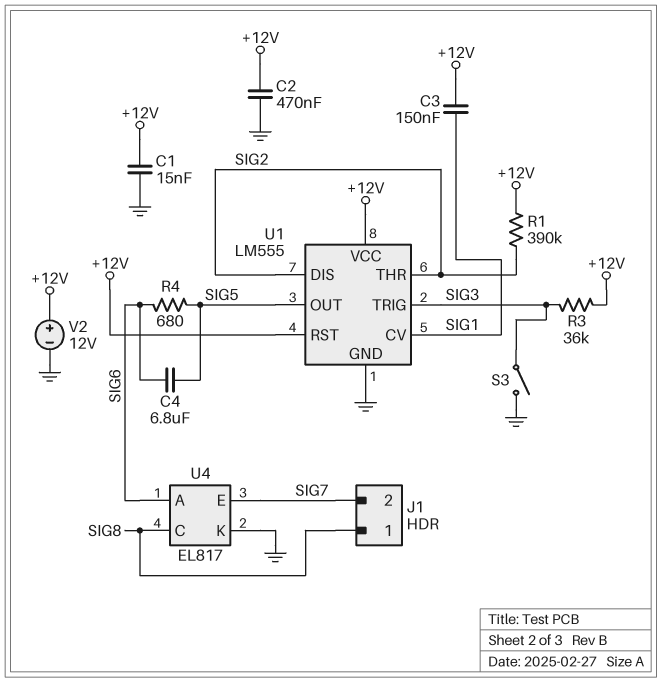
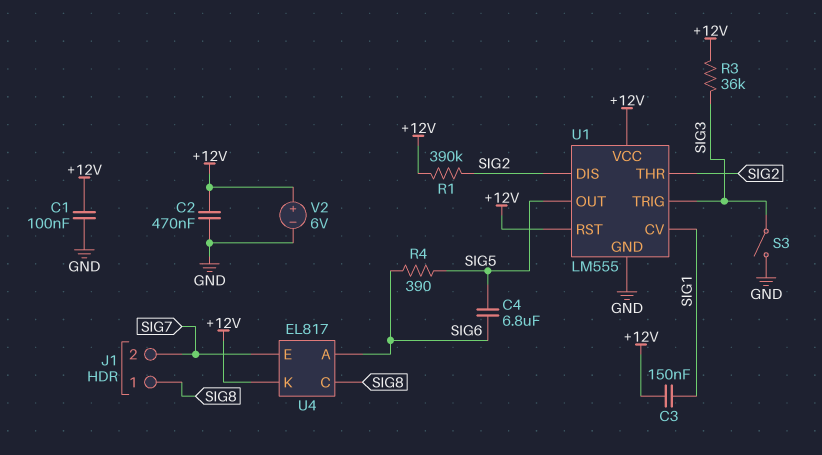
C1: 15nF (+12V, GND) -> 100nF (+12V, GND)
R4: 680 (SIG5, SIG6) -> 390 (SIG5, SIG6)
U4 pin K: GND -> +12V
V2: 12V (plus +12V, minus GND) -> 6V (plus +12V, minus GND)

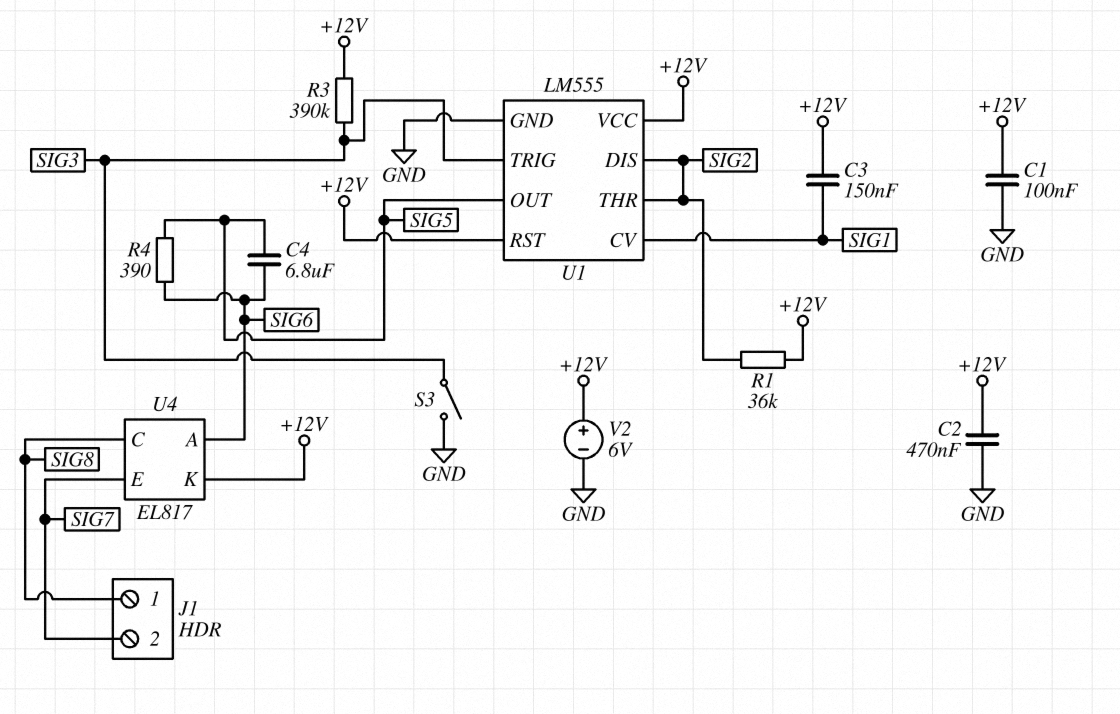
R1: 390k (+12V, SIG2) -> 36k (+12V, SIG2)
R3: 36k (+12V, SIG3) -> 390k (+12V, SIG3)

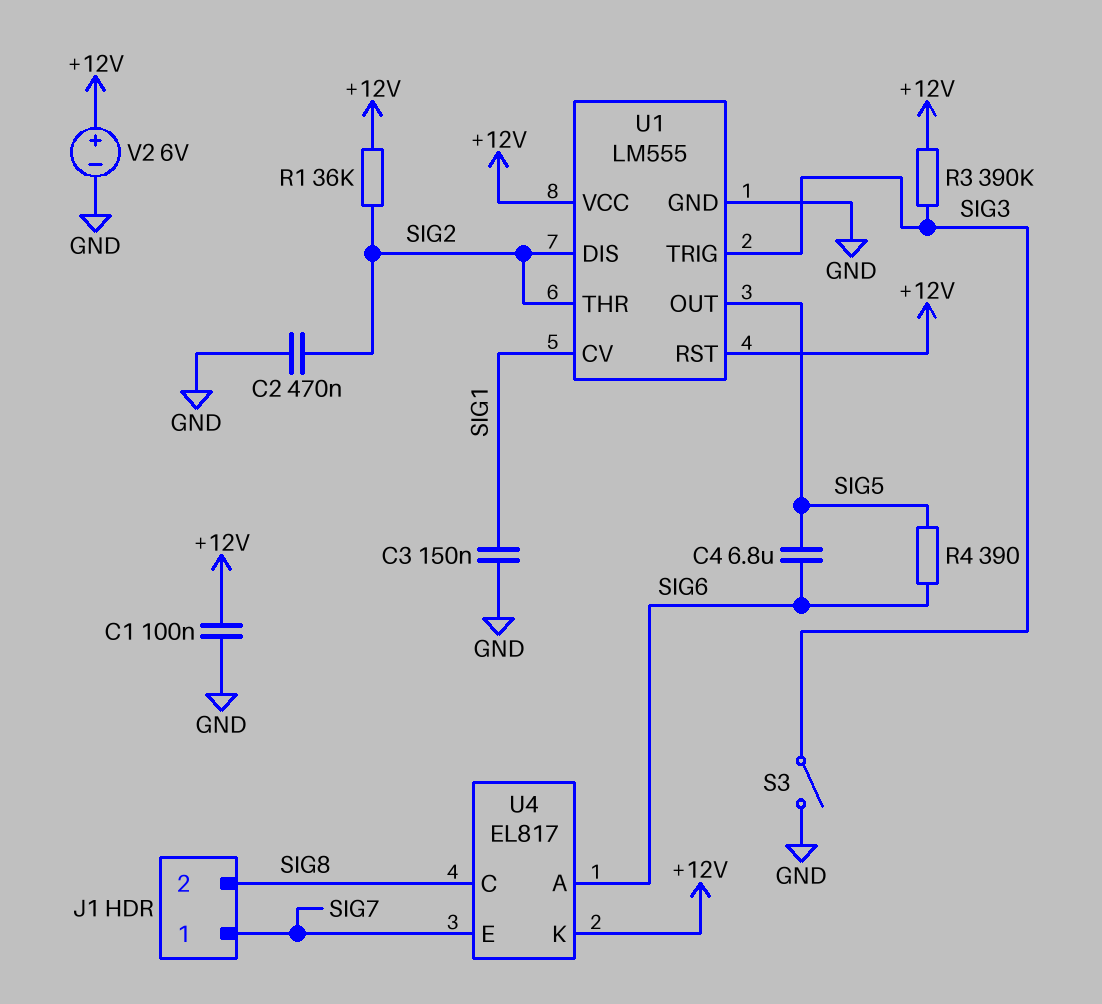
C2: 470nF (+12V, GND) -> 470nF (GND, SIG2)
C3: 150nF (+12V, SIG1) -> 150nF (GND, SIG1)
J1 pin 1: SIG8 -> SIG7
J1 pin 2: SIG7 -> SIG8

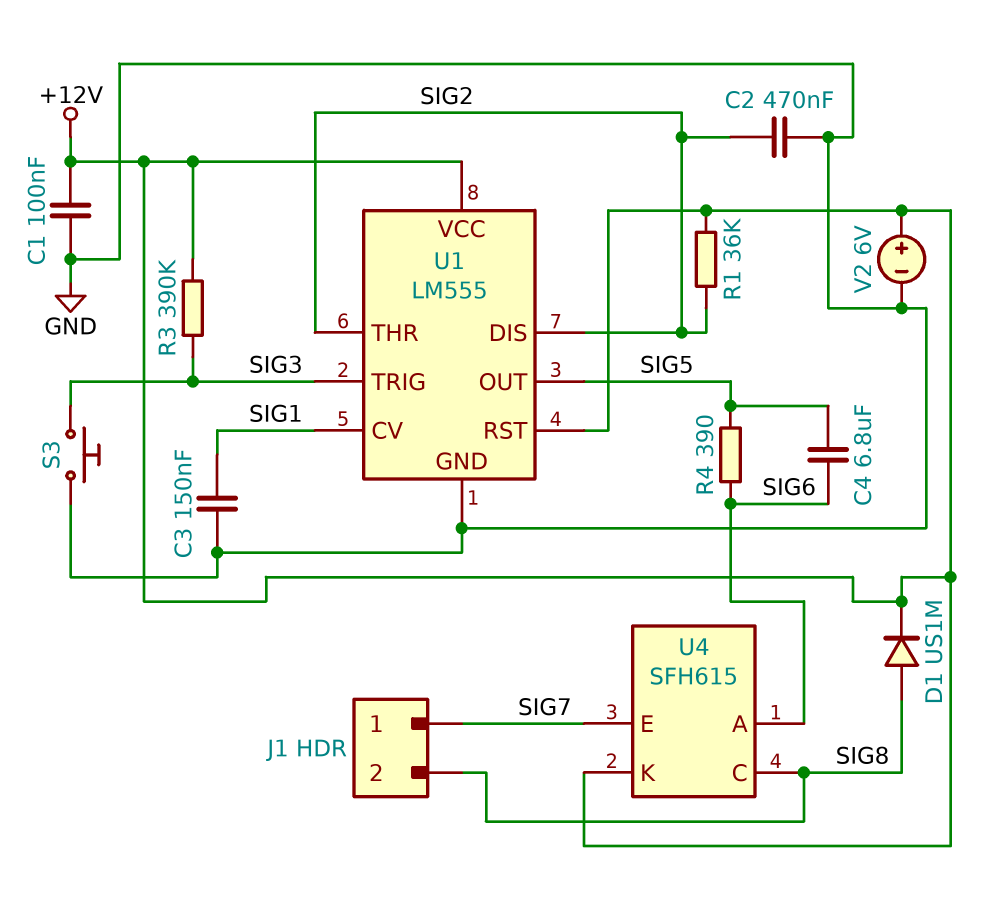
D1: none -> diode US1M (A SIG8, K +12V)
S3: switch (GND, SIG3) -> button (GND, SIG3)
U4: EL817 -> SFH615

